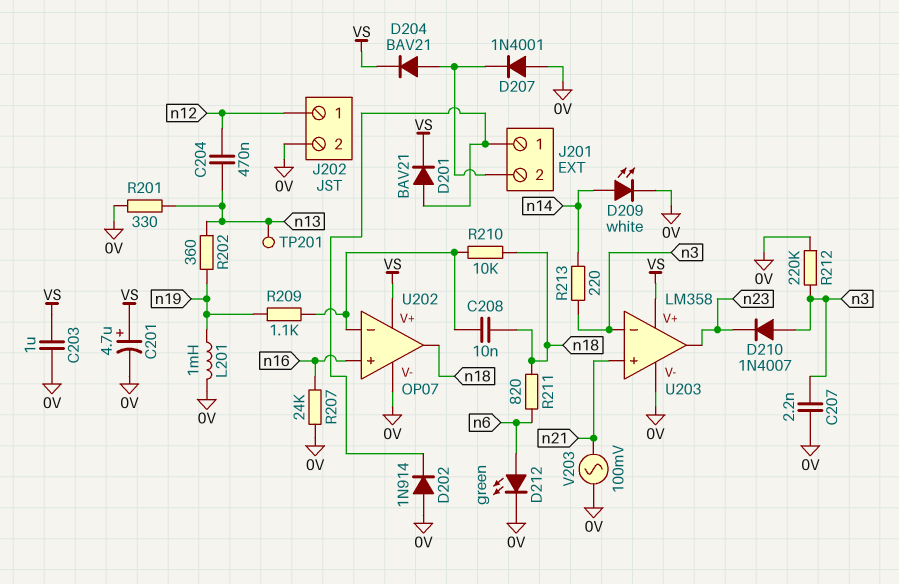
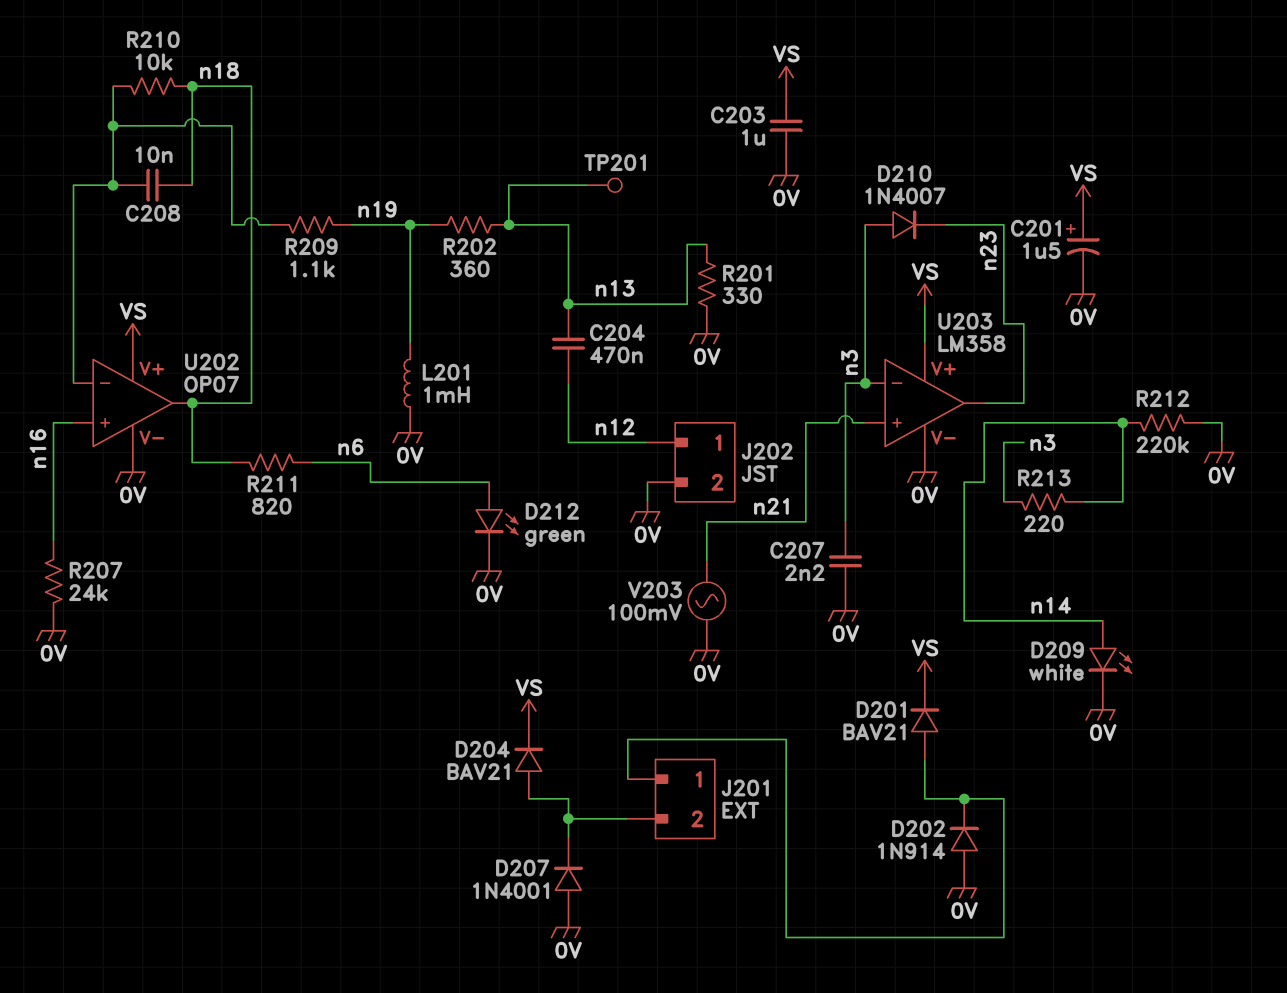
C201: 4.7uF (plus VS, minus 0V) -> 1.5uF (plus VS, minus 0V)
R212: 220k (0V, n3) -> 220k (0V, n14)

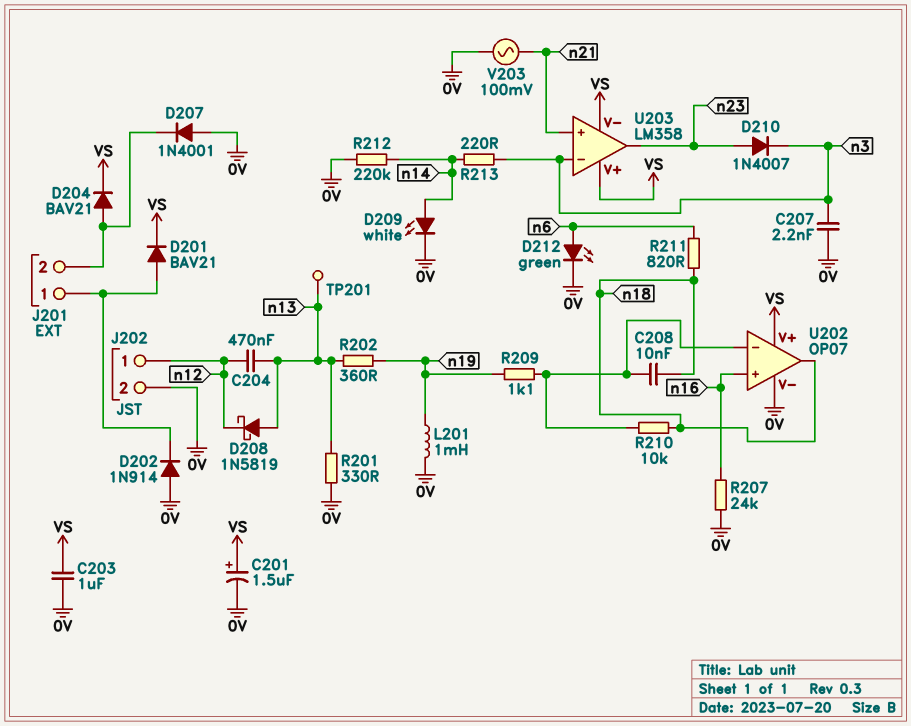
D208: none -> schottky 1N5819 (A n13, K n12)
D210: diode 1N4007 (A n3, K n23) -> diode 1N4007 (A n23, K n3)
U203 pin V-: 0V -> VS

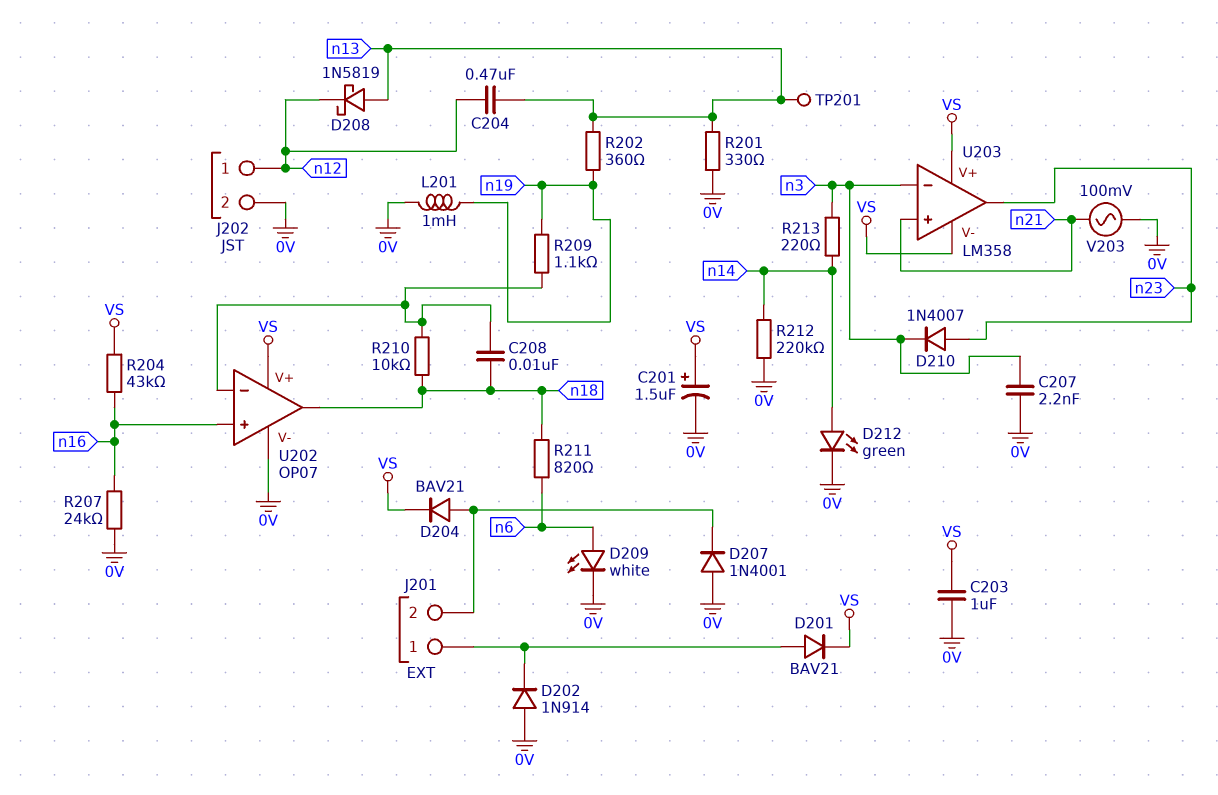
D209: LED white (A n14, K 0V) -> LED white (A n6, K 0V)
D212: LED green (A n6, K 0V) -> LED green (A n14, K 0V)
R204: none -> 43k (VS, n16)

